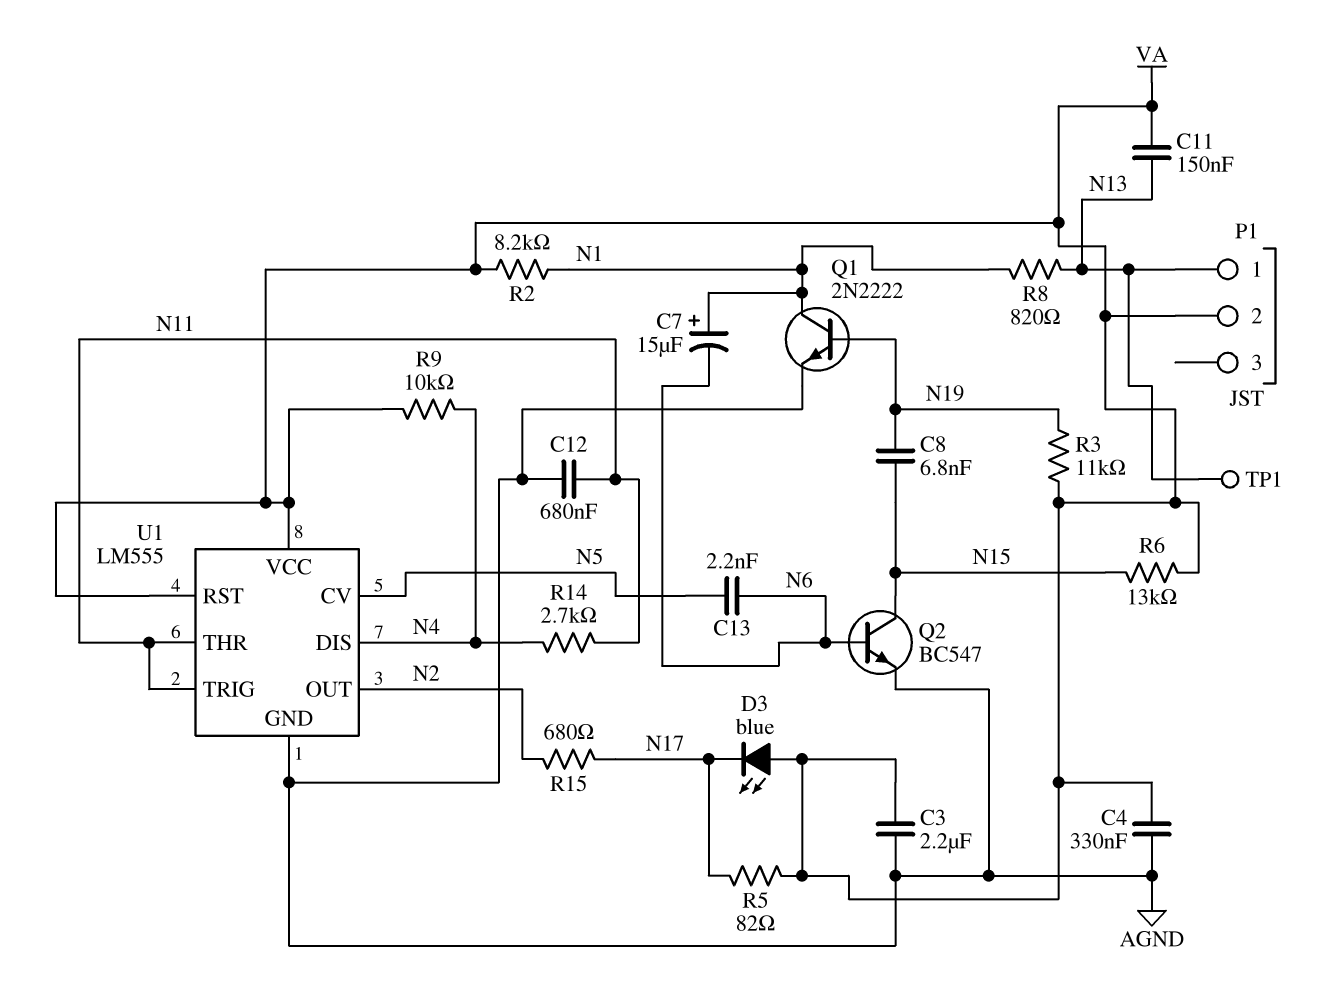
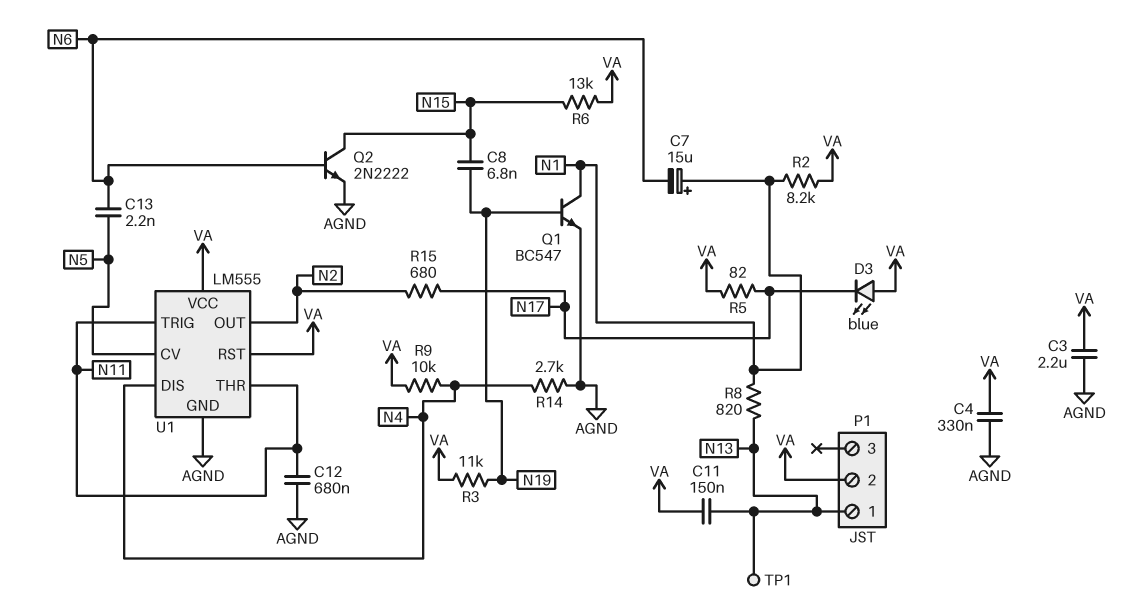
Q1: NPN 2N2222 (B N19, C N1, E AGND) -> NPN BC547 (B N19, C N1, E AGND)
Q2: NPN BC547 (B N6, C N15, E AGND) -> NPN 2N2222 (B N6, C N15, E AGND)
R14: 2.7k (N4, N11) -> 2.7k (AGND, N4)

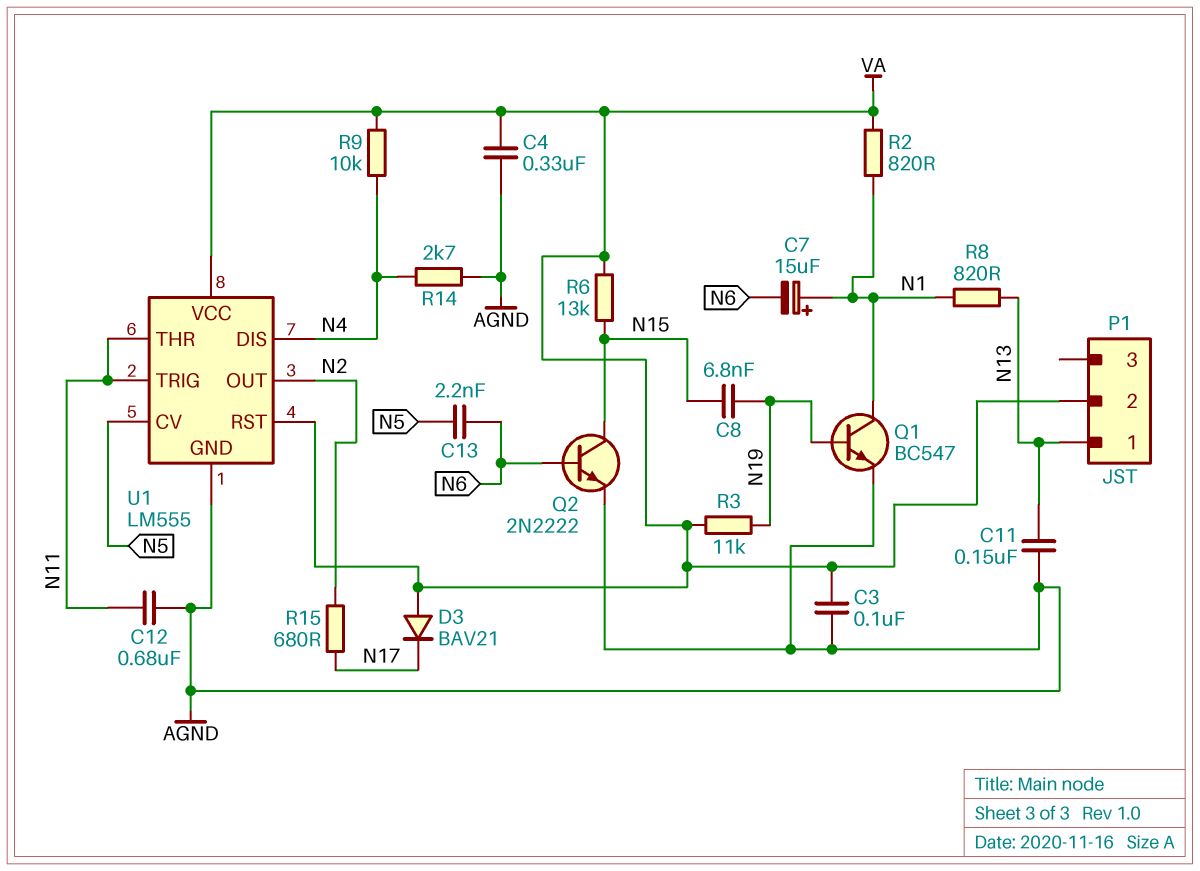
C3: 2.2uF (AGND, VA) -> 100nF (AGND, VA)
C11: 150nF (N13, VA) -> 150nF (AGND, N13)
D3: LED blue (A VA, K N17) -> diode BAV21 (A VA, K N17)
R2: 8.2k (N1, VA) -> 820 (N1, VA)
R5: 82 (N17, VA) -> none
TP1: test point (N13) -> none

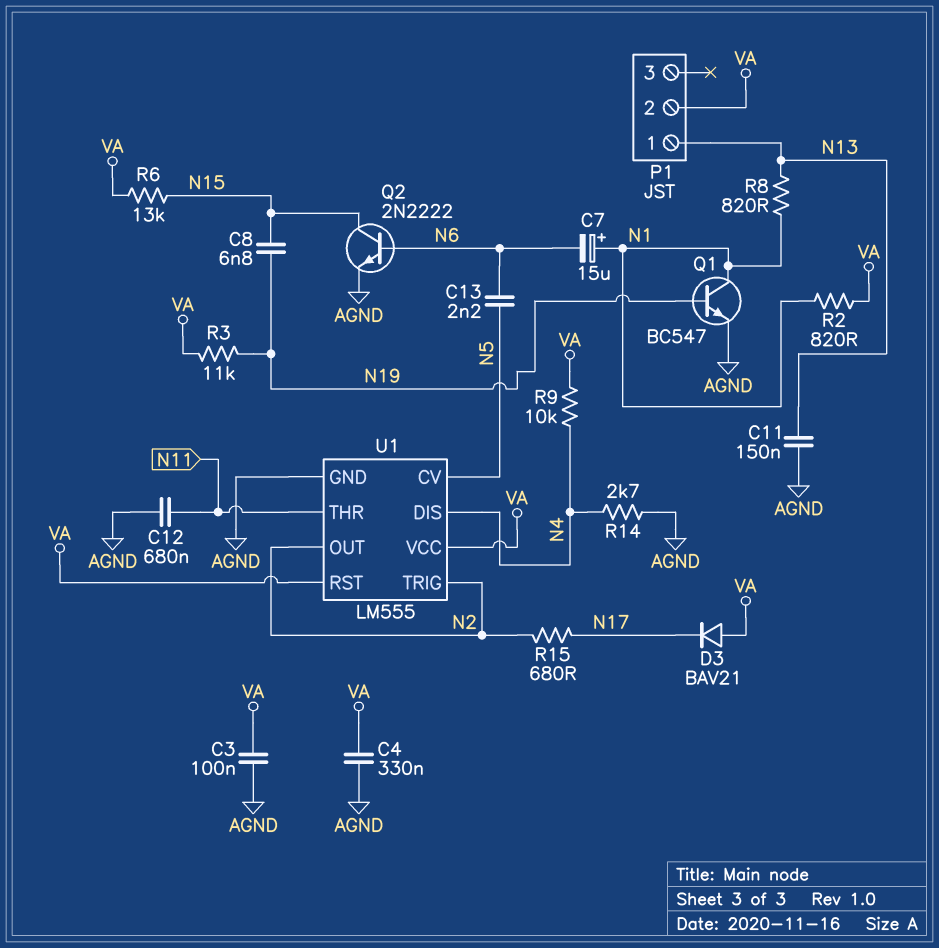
U1 pin TRIG: N11 -> N2

